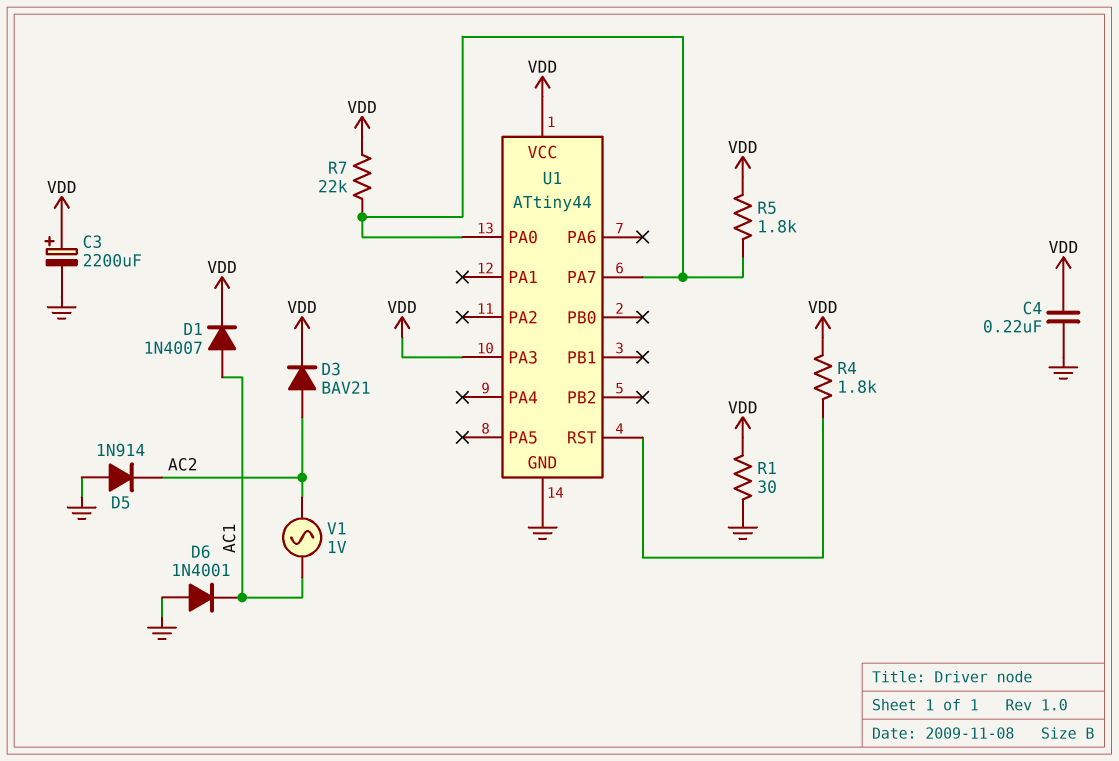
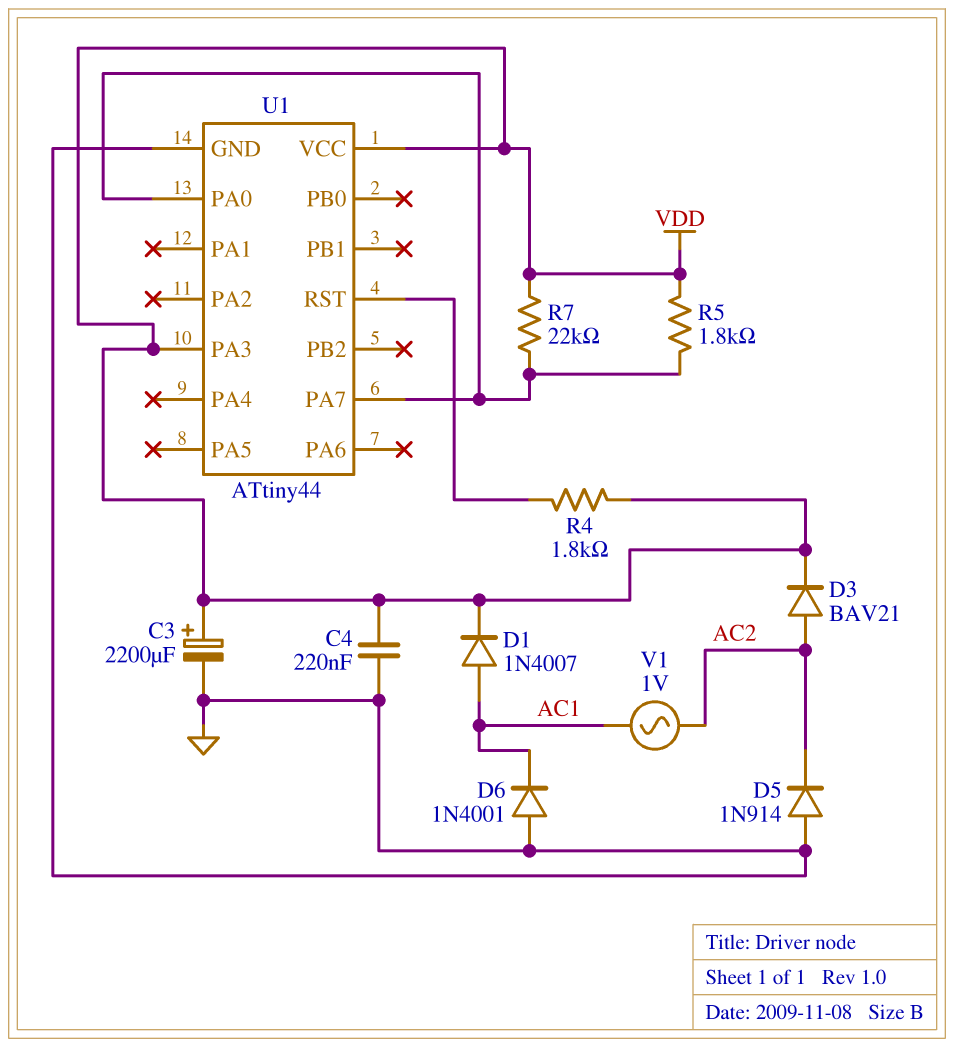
R1: 30 (GND, VDD) -> none

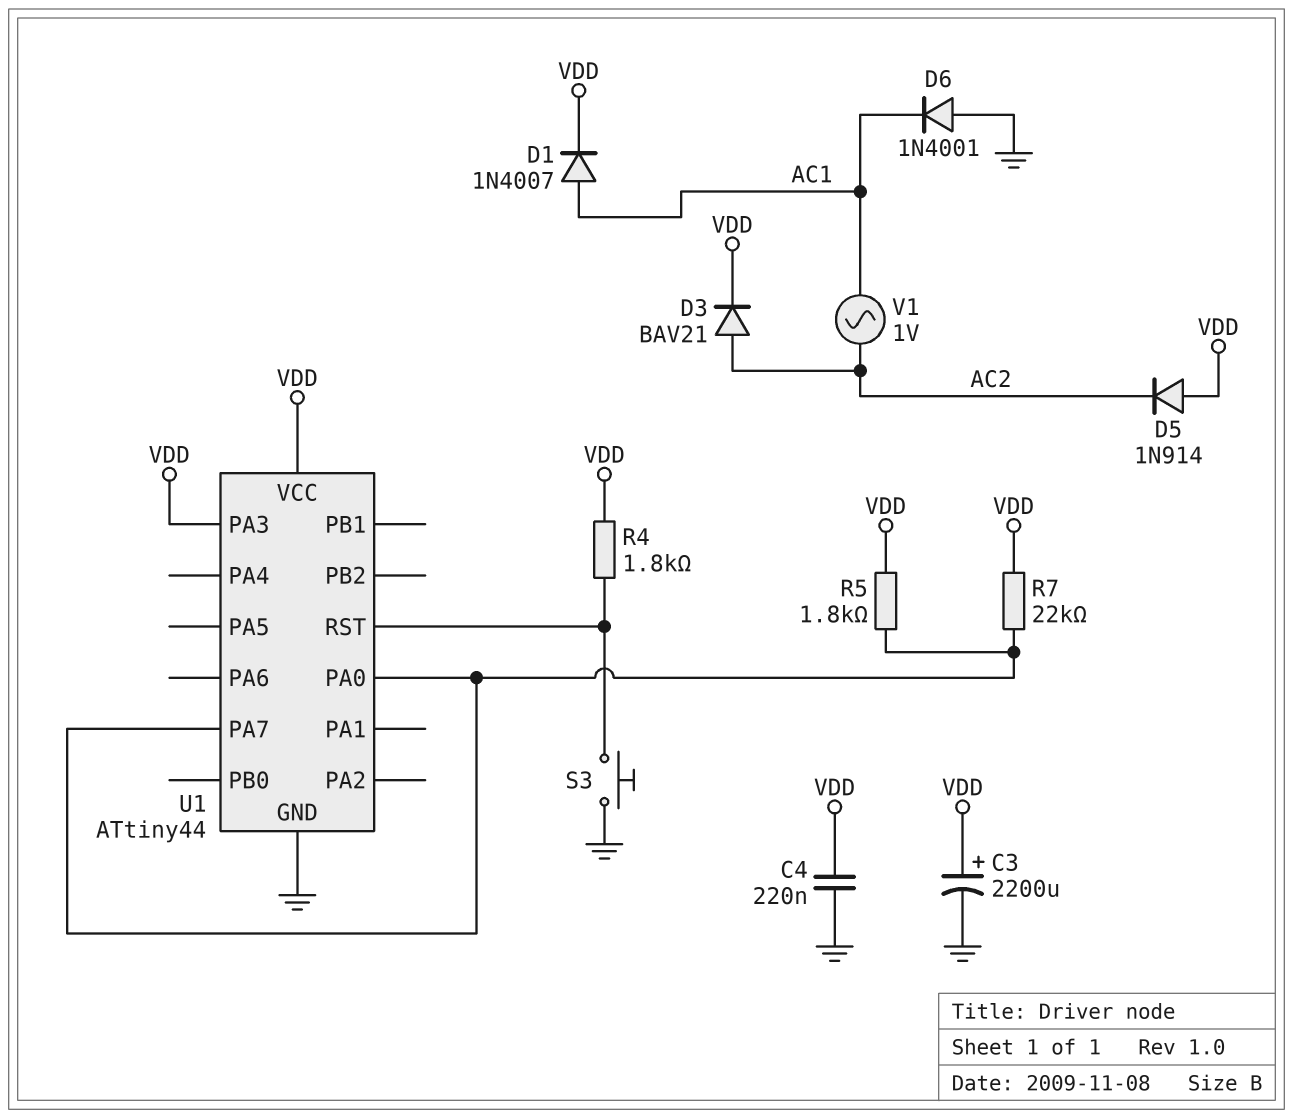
D5: diode 1N914 (A GND, K AC2) -> diode 1N914 (A VDD, K AC2)
S3: none -> button (GND, U1/RST)

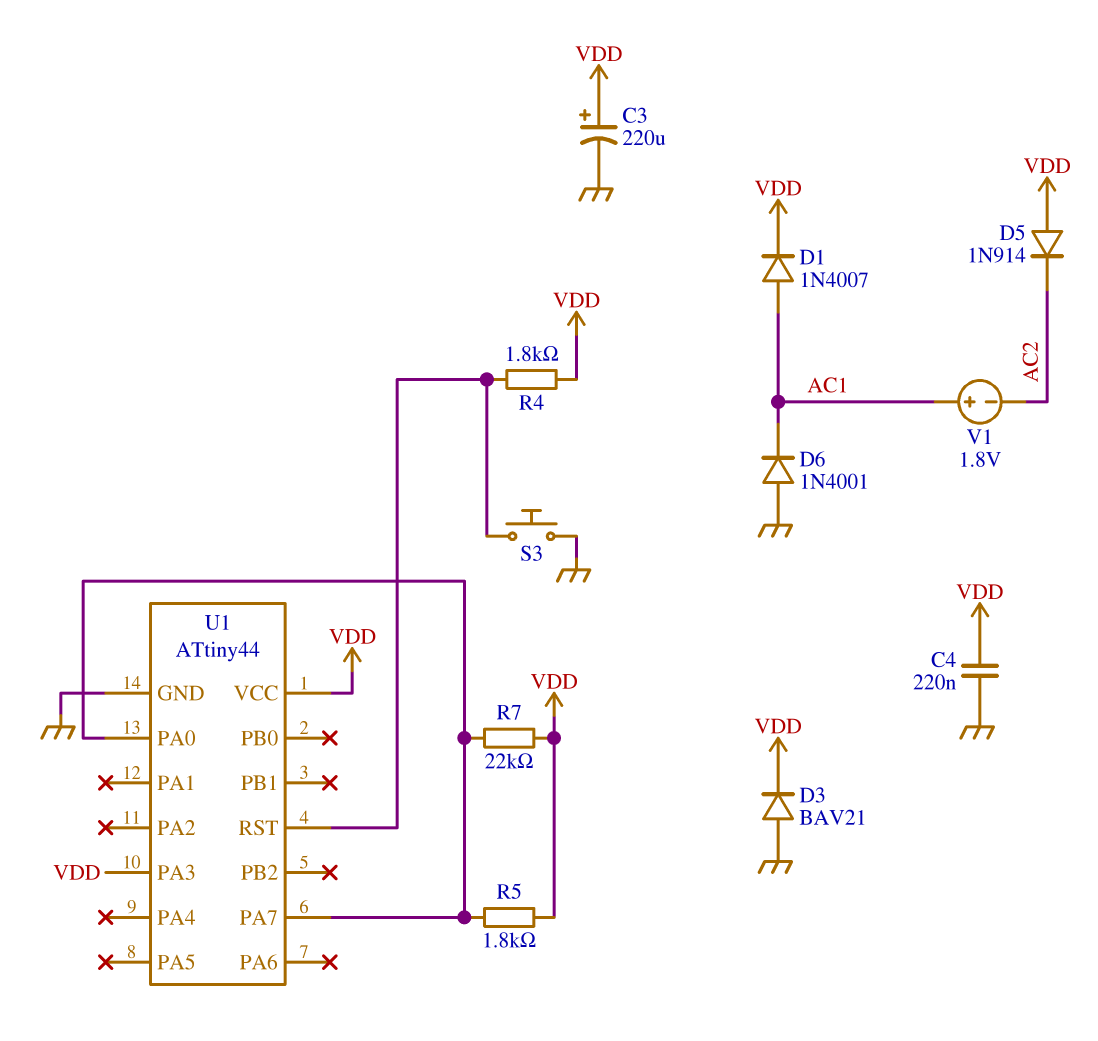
C3: 2200uF (plus VDD, minus GND) -> 220uF (plus VDD, minus GND)
D3: diode BAV21 (A AC2, K VDD) -> diode BAV21 (A GND, K VDD)
V1: AC 1V (AC1, AC2) -> 1.8V (plus AC1, minus AC2)

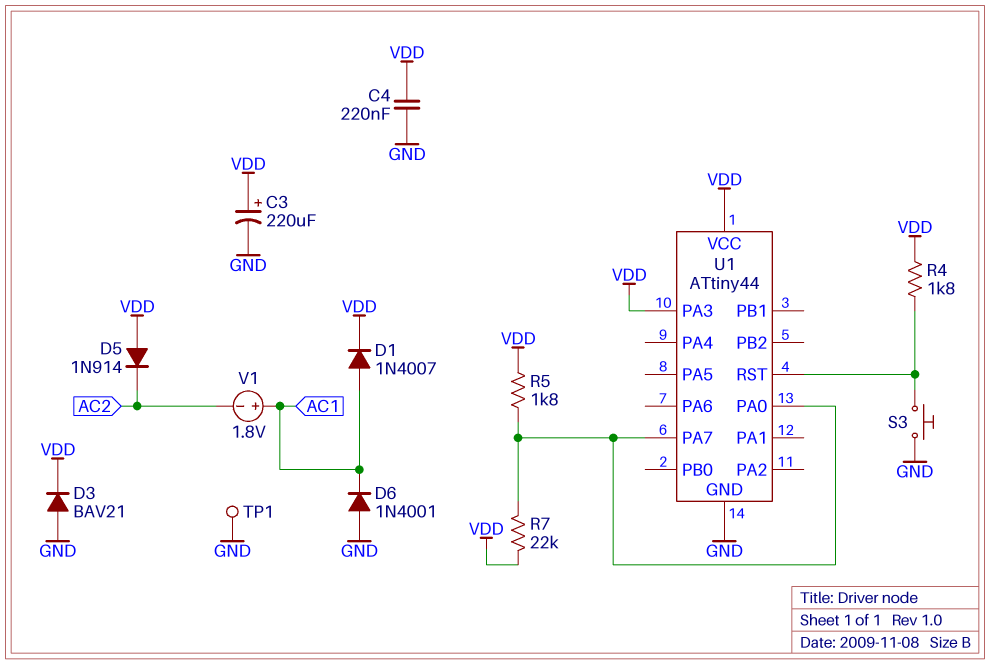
TP1: none -> test point (GND)

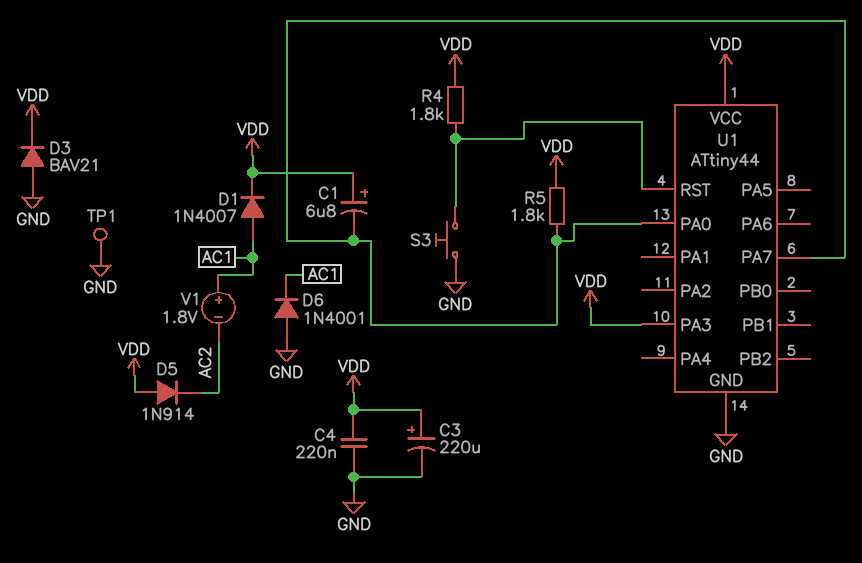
C1: none -> 6.8uF (plus VDD, minus U1/PA0)
R7: 22k (U1/PA0, VDD) -> none

